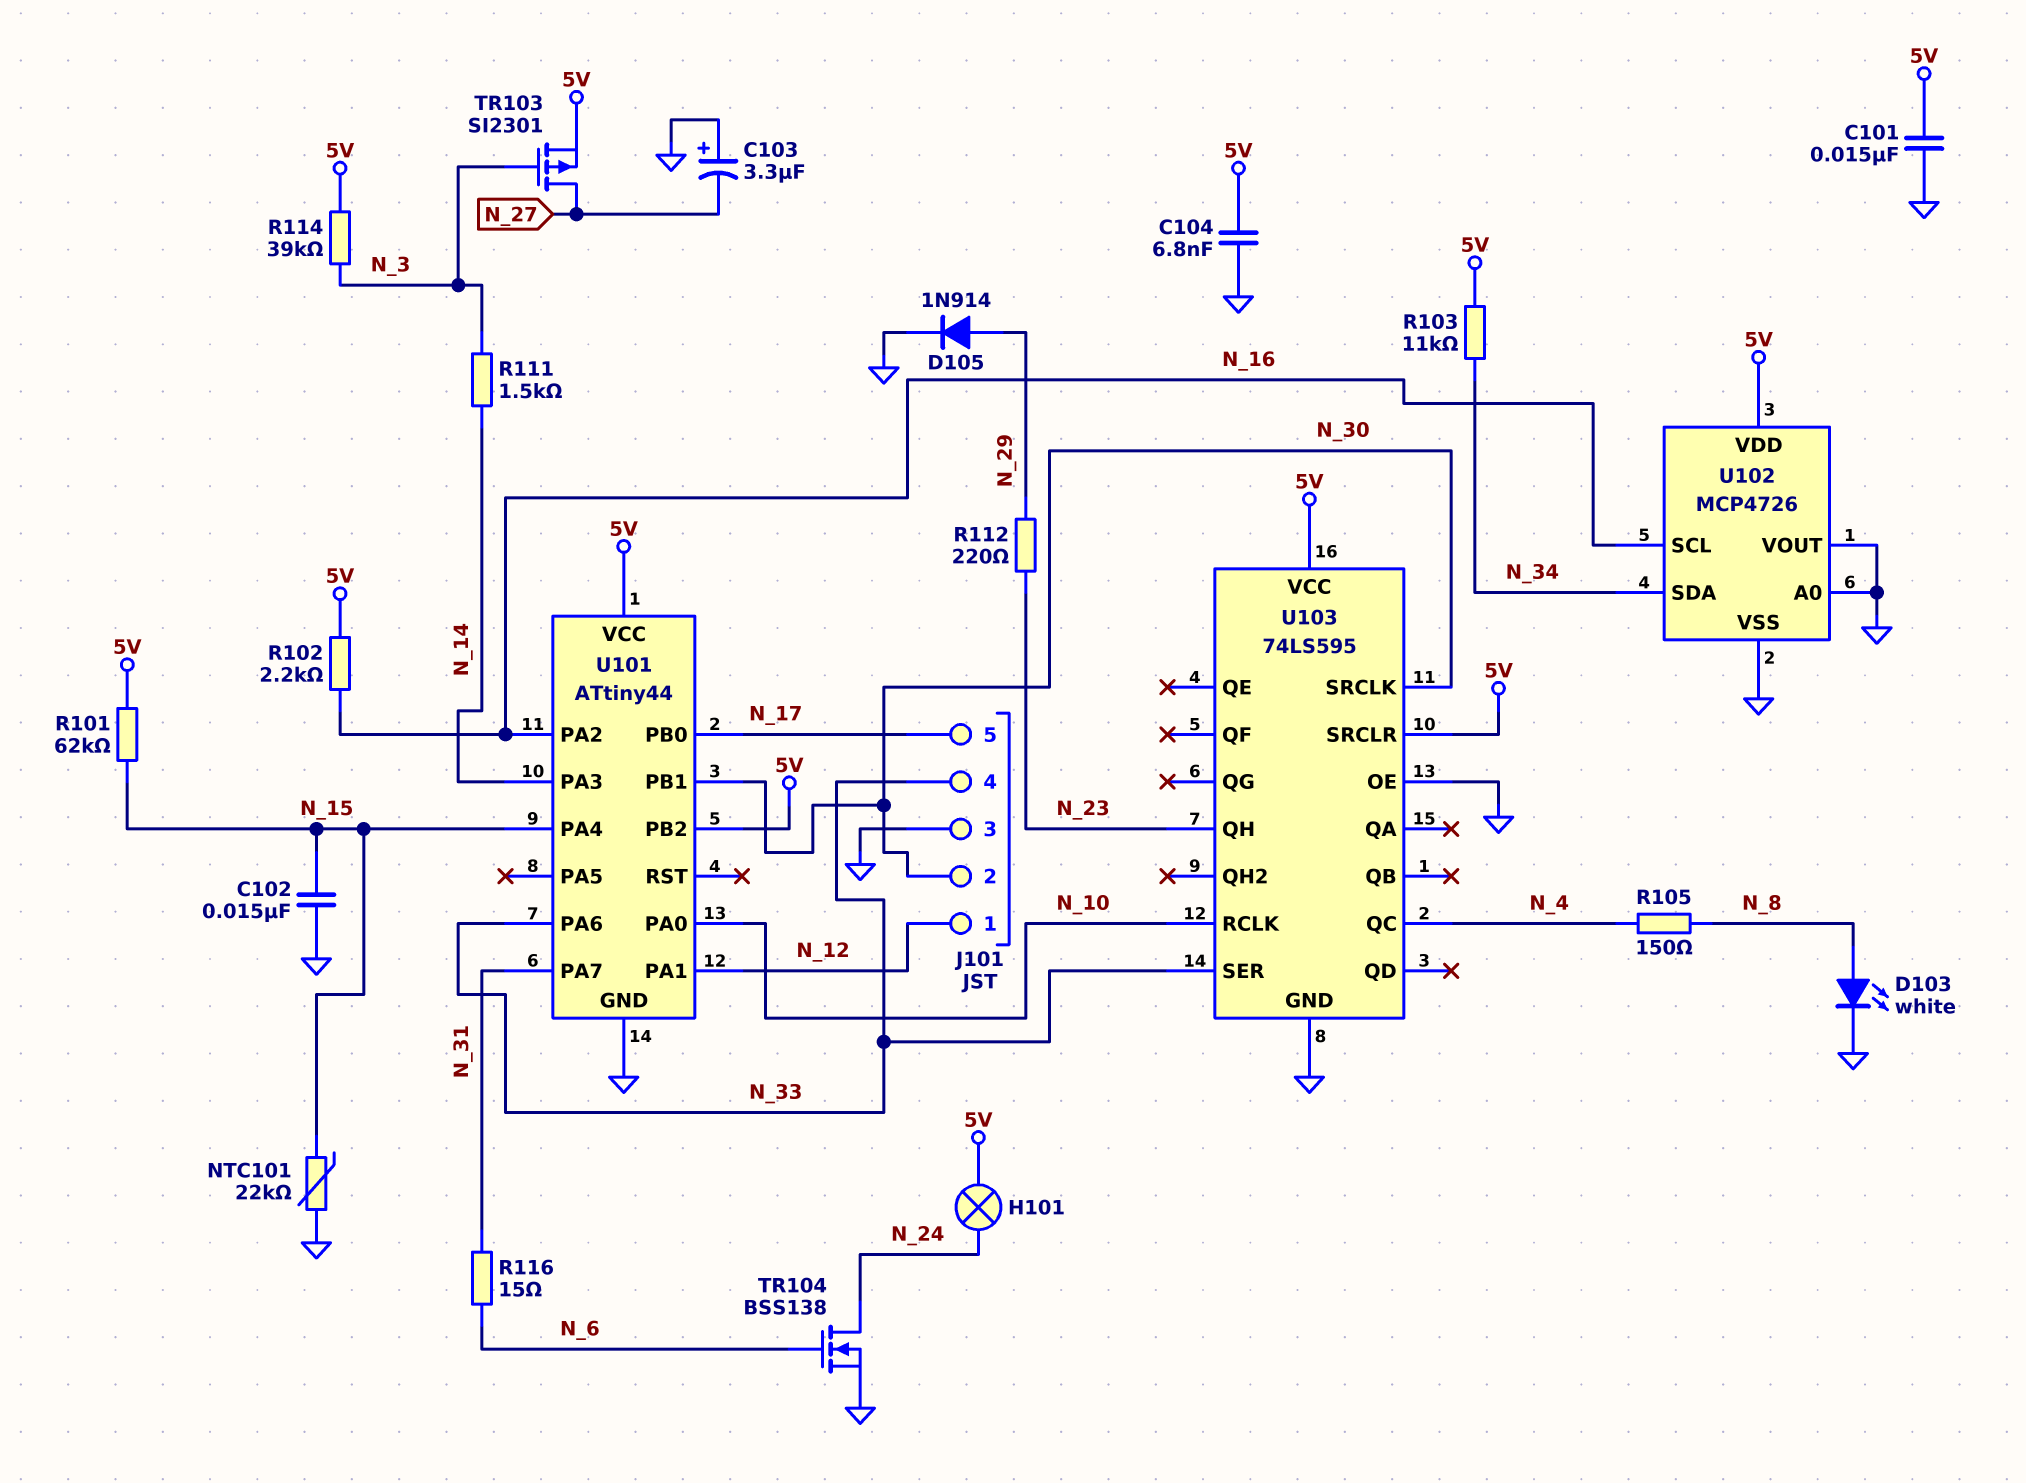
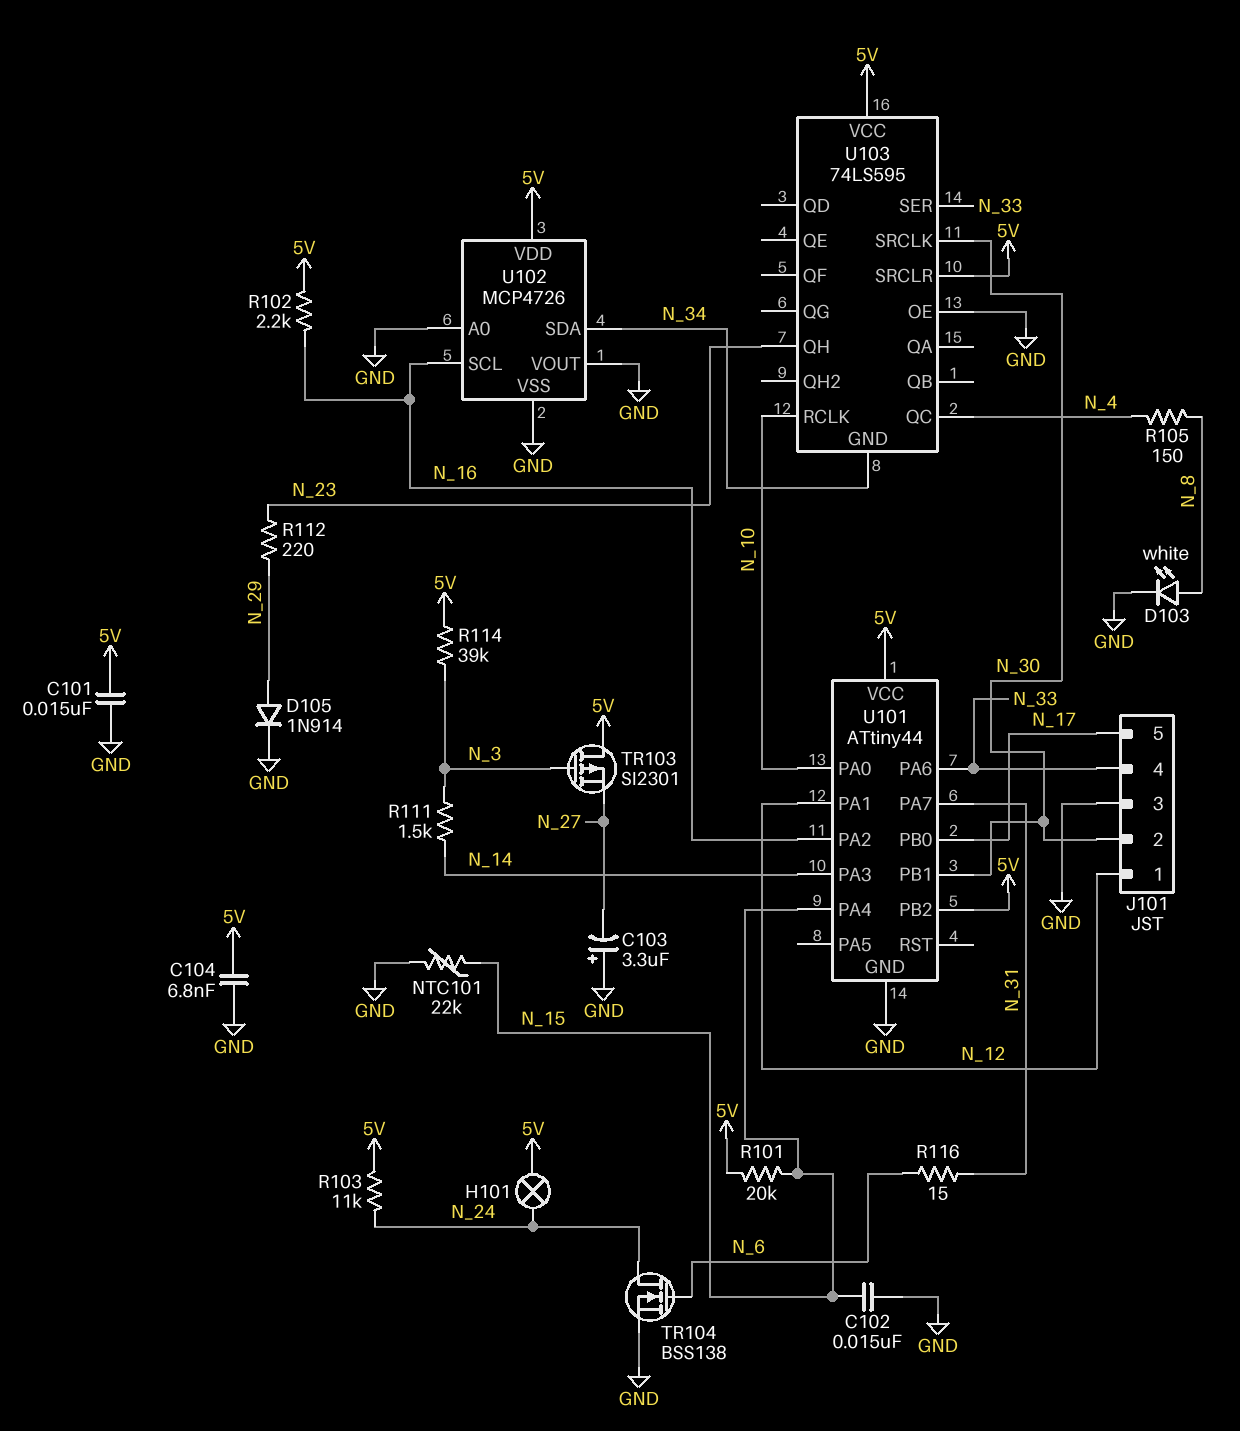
R101: 62k (5V, N_15) -> 20k (5V, N_15)
R103: 11k (5V, N_34) -> 11k (5V, N_24)
TR103: PMOS SI2301 (G N_3, D N_27, S 5V) -> PMOS SI2301 (G N_3, D 5V, S N_27)
U103 pin GND: GND -> N_34

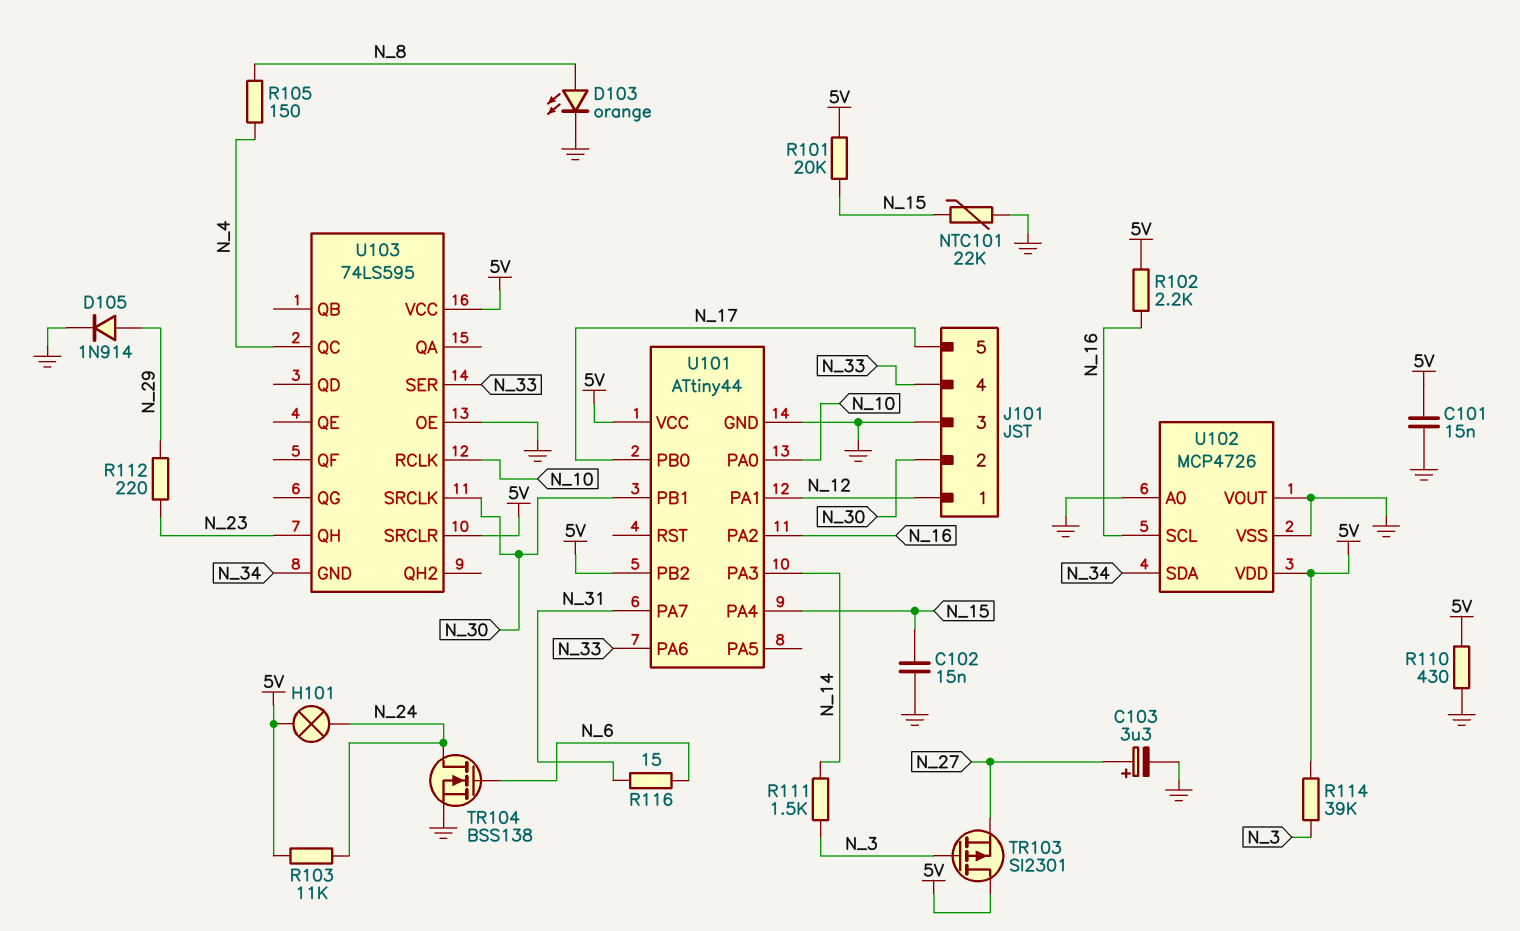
C103: 3.3uF (plus GND, minus N_27) -> 3.3uF (plus N_27, minus GND)
C104: 6.8nF (5V, GND) -> none
D103: LED white (A N_8, K GND) -> LED orange (A N_8, K GND)
R110: none -> 430 (5V, GND)

